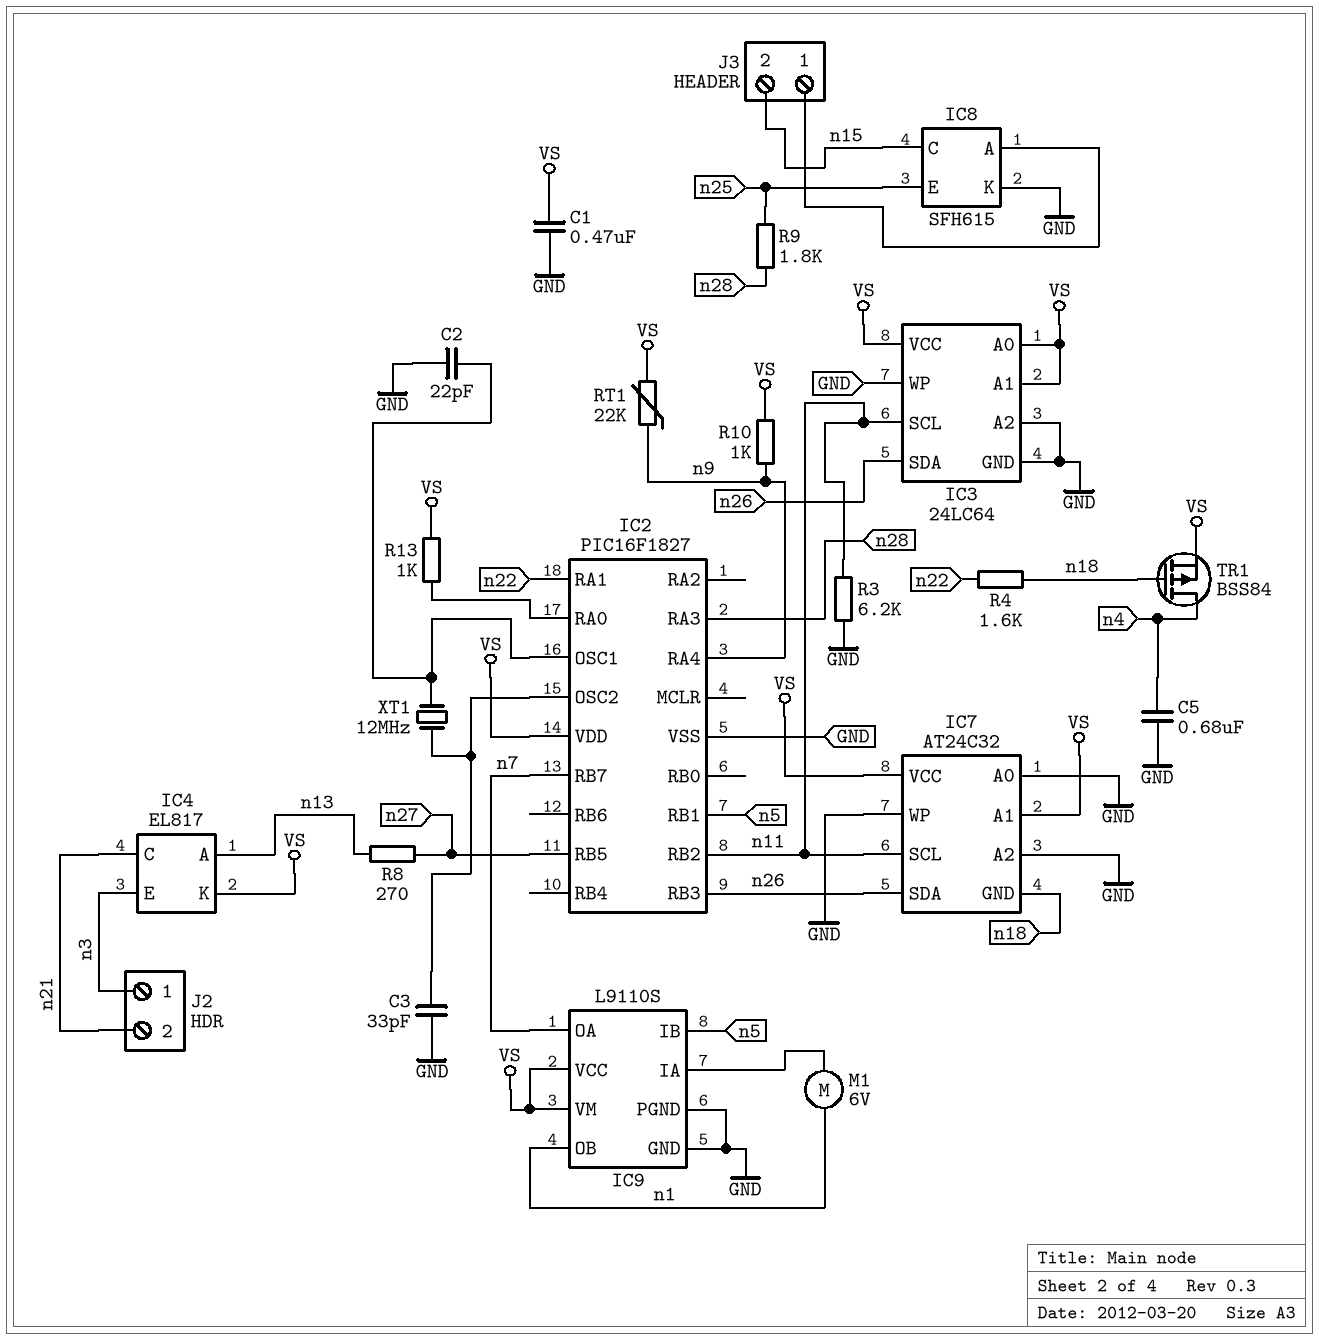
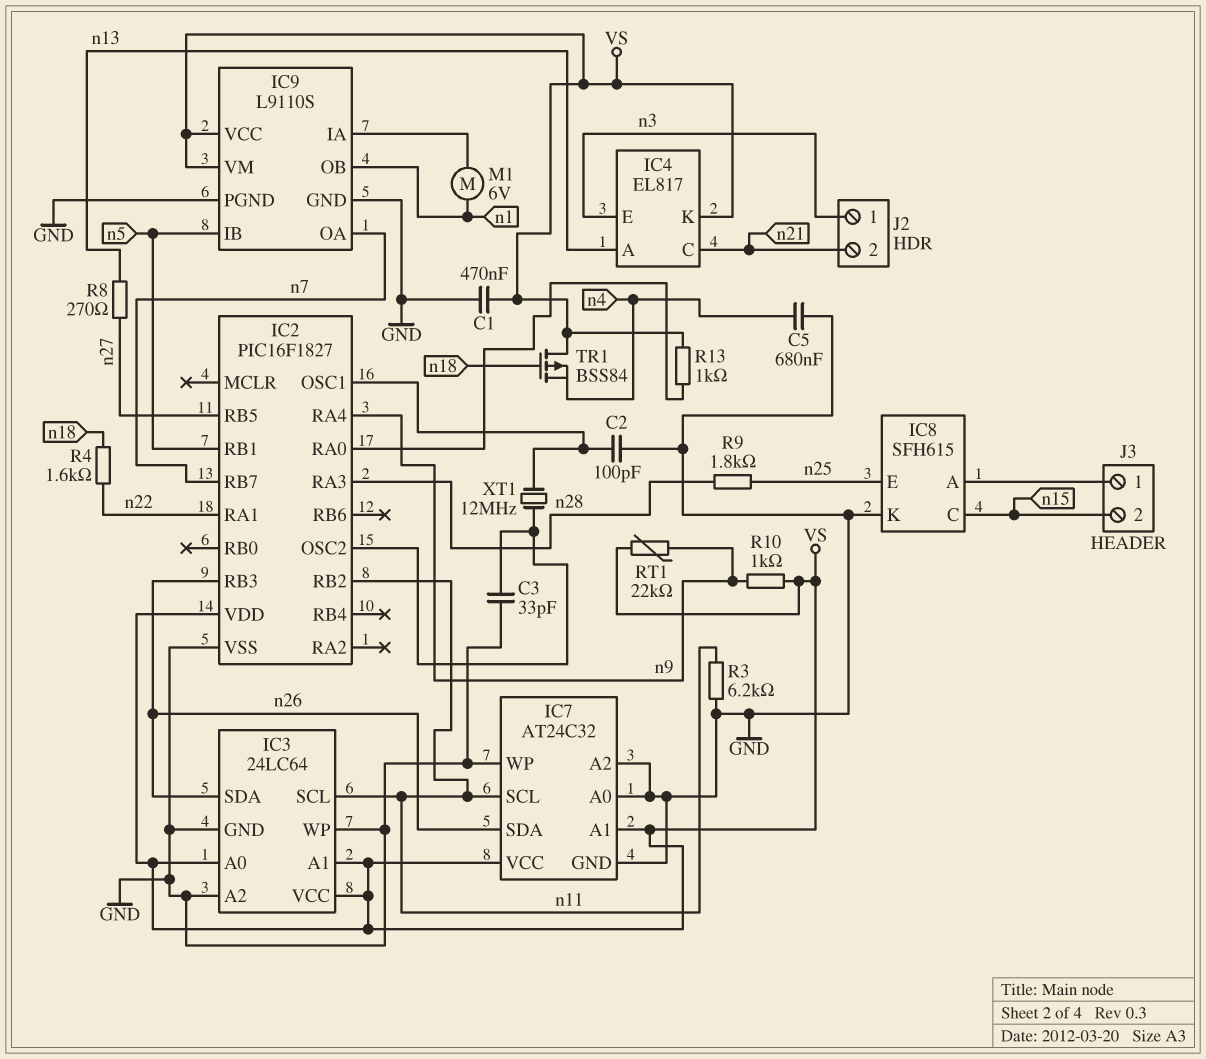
C2: 22pF (GND, IC2/OSC1) -> 100pF (GND, IC2/OSC1)
IC7 pin GND: n18 -> GND
TR1: PMOS BSS84 (G n18, D n4, S VS) -> PMOS BSS84 (G n18, D VS, S n4)

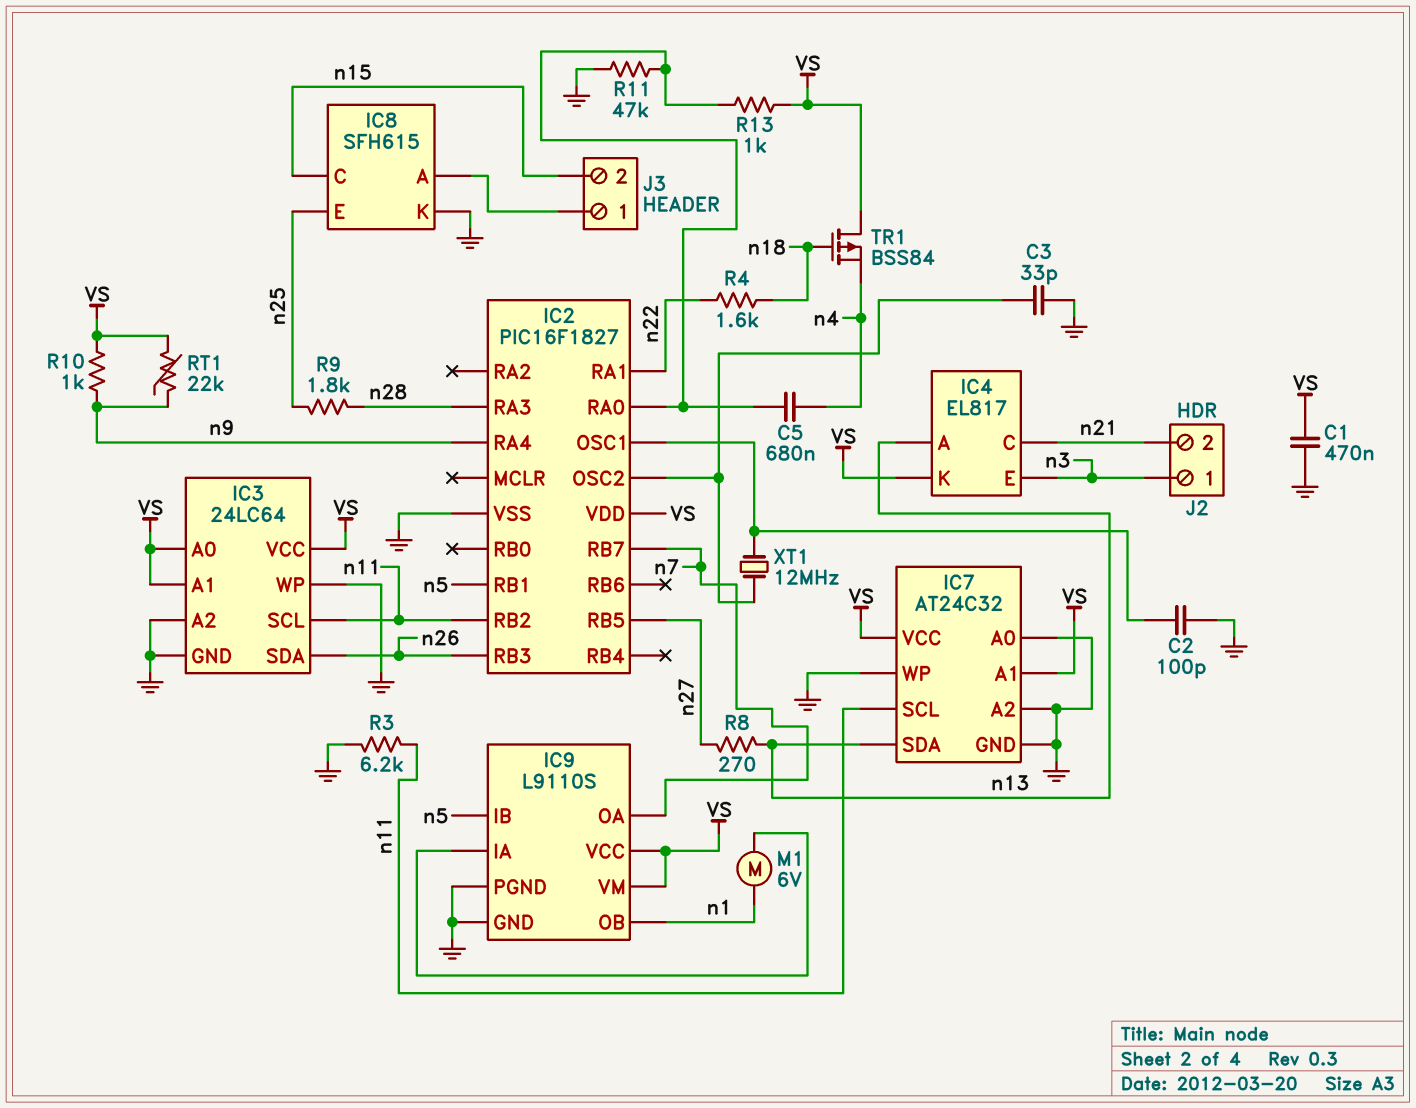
C5: 680nF (GND, n4) -> 680nF (IC2/RA0, n4)
IC7 pin SDA: n26 -> n13
R11: none -> 47k (GND, IC2/RA0)

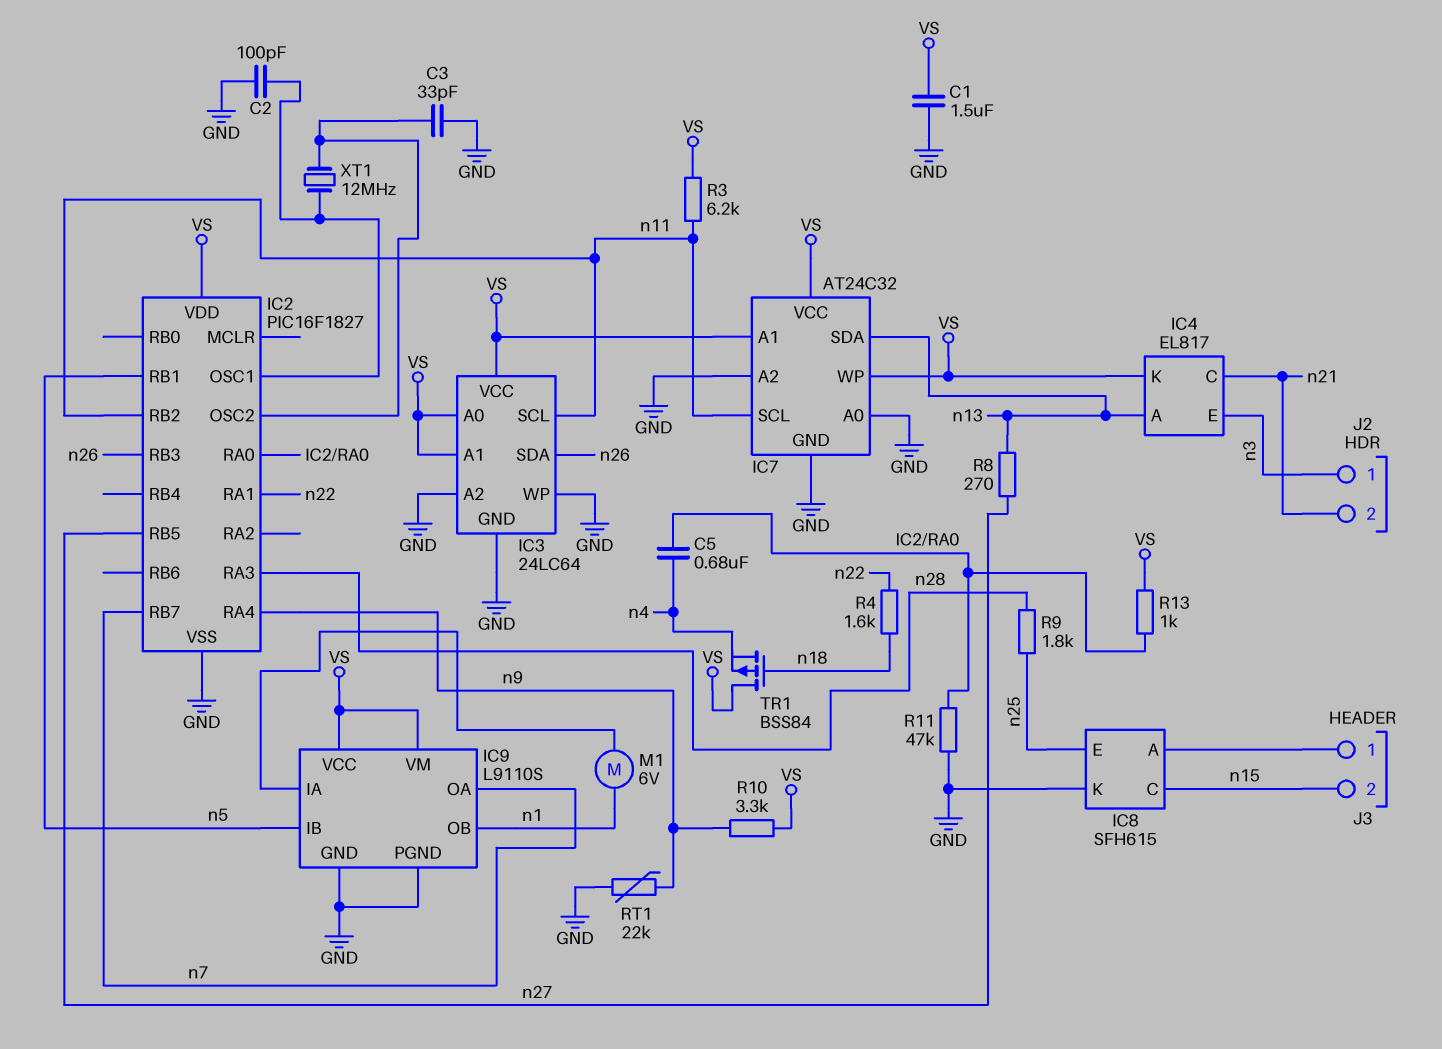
C1: 470nF (GND, VS) -> 1.5uF (GND, VS)
IC7 pin WP: GND -> VS
R3: 6.2k (GND, n11) -> 6.2k (VS, n11)
R10: 1k (VS, n9) -> 3.3k (VS, n9)
RT1: 22k (VS, n9) -> 22k (GND, n9)

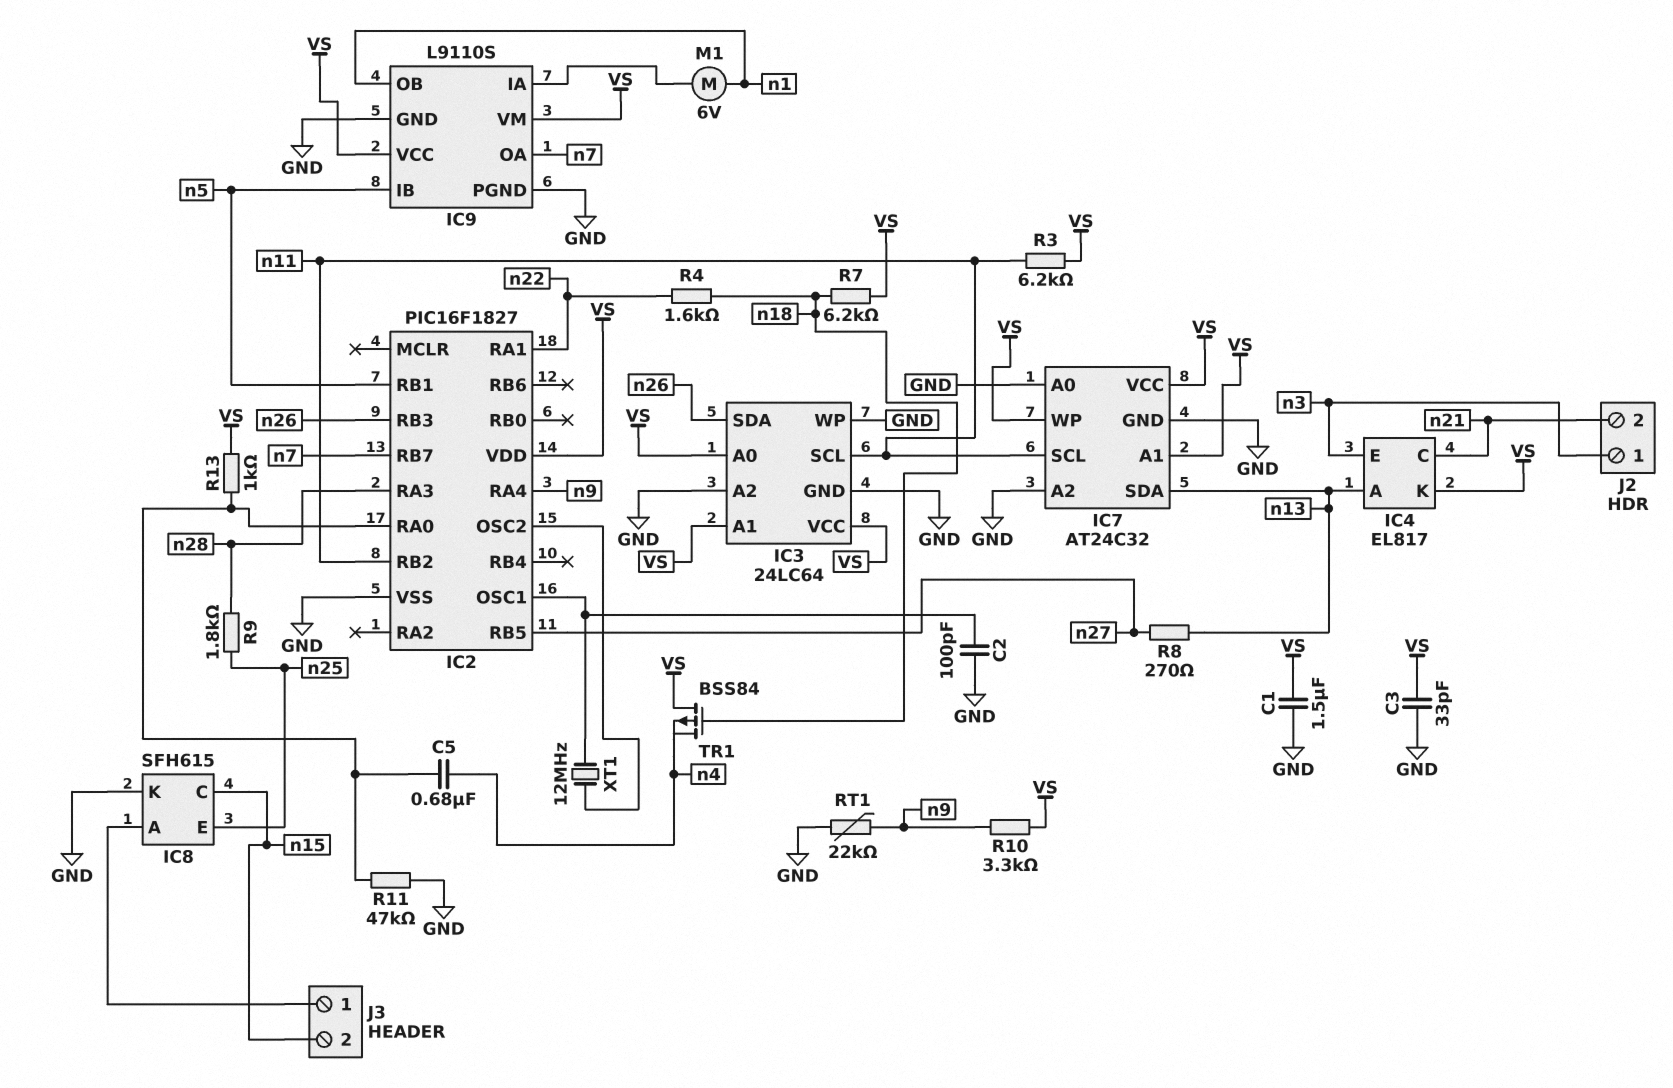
C3: 33pF (GND, IC2/OSC2) -> 33pF (GND, VS)
R7: none -> 6.2k (VS, n18)

